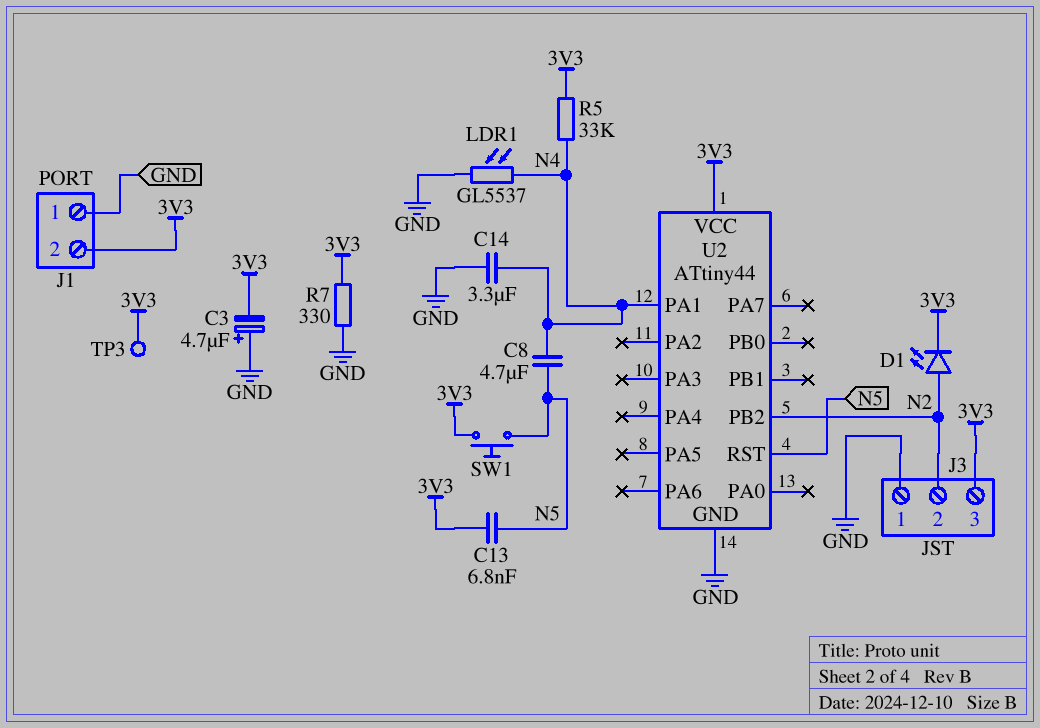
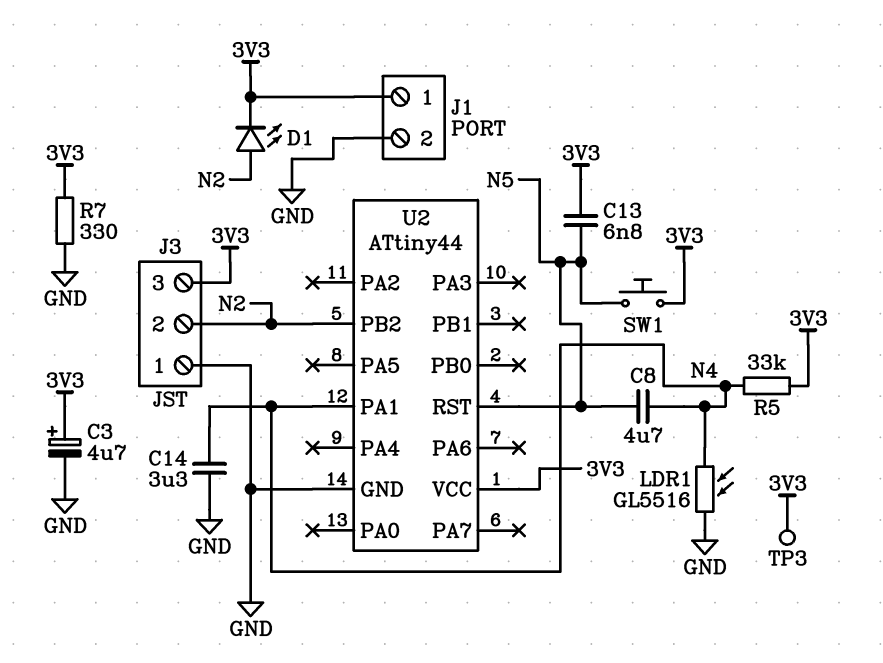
C3: 4.7uF (plus GND, minus 3V3) -> 4.7uF (plus 3V3, minus GND)
J1 pin 1: GND -> 3V3
J1 pin 2: 3V3 -> GND
LDR1: GL5537 (GND, N4) -> GL5516 (GND, N4)

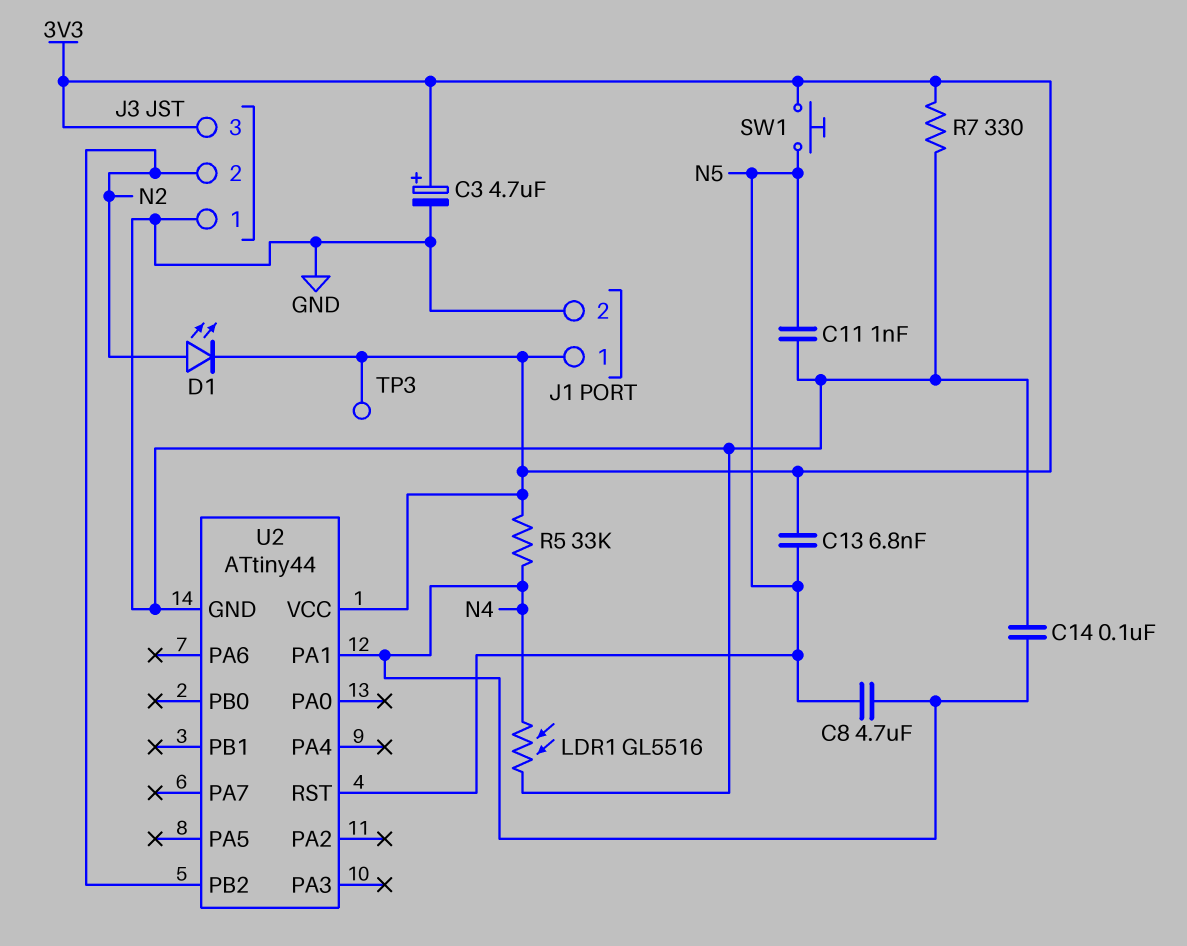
C11: none -> 1nF (GND, N5)
C14: 3.3uF (GND, N4) -> 100nF (GND, N4)

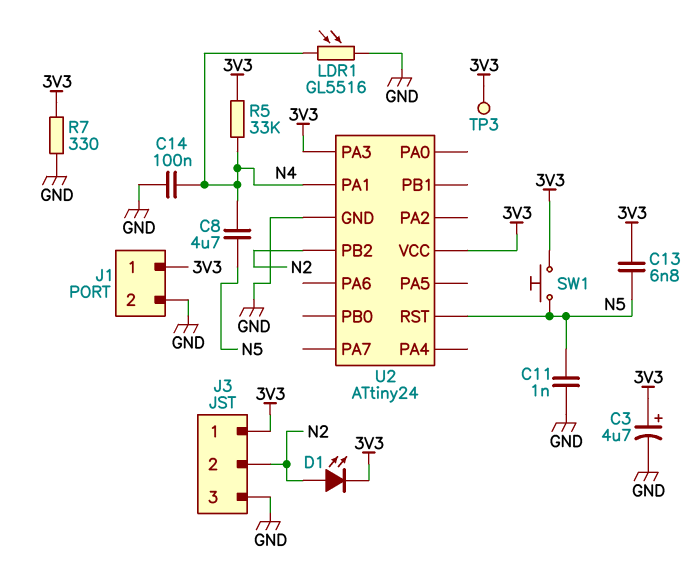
J3 pin 1: GND -> 3V3
J3 pin 3: 3V3 -> GND
U2: ATtiny44 -> ATtiny24
U2 pin PA3: none -> 3V3

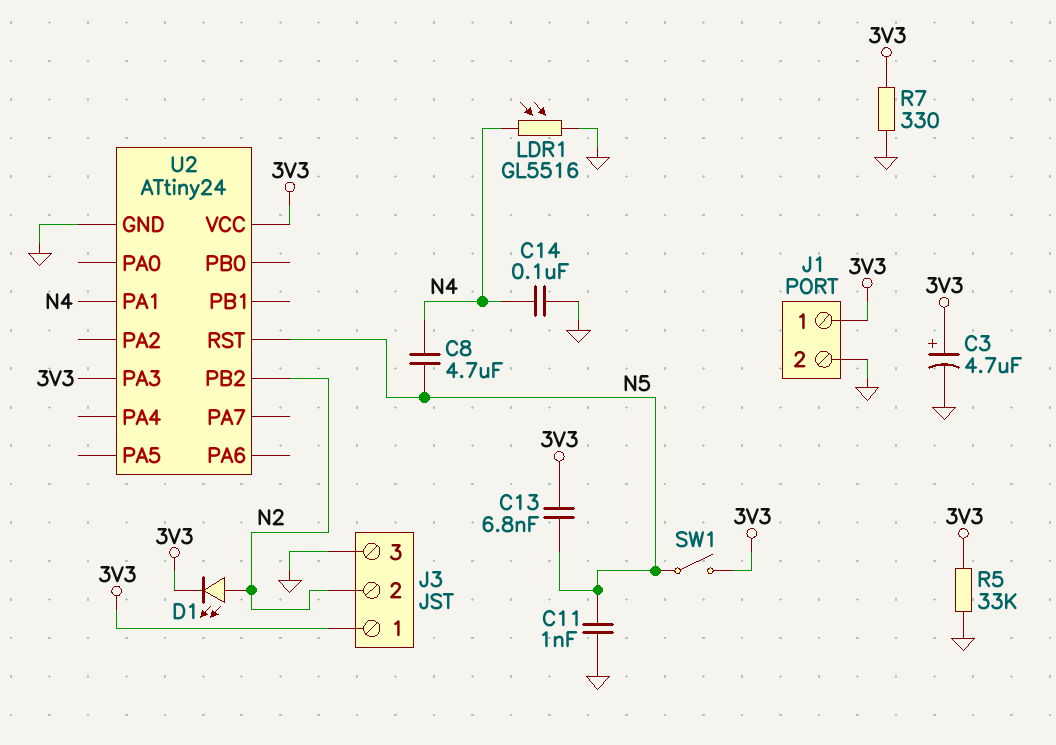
R5: 33k (3V3, N4) -> 33k (3V3, GND)
SW1: button (3V3, N5) -> switch (3V3, N5)
TP3: test point (3V3) -> none

